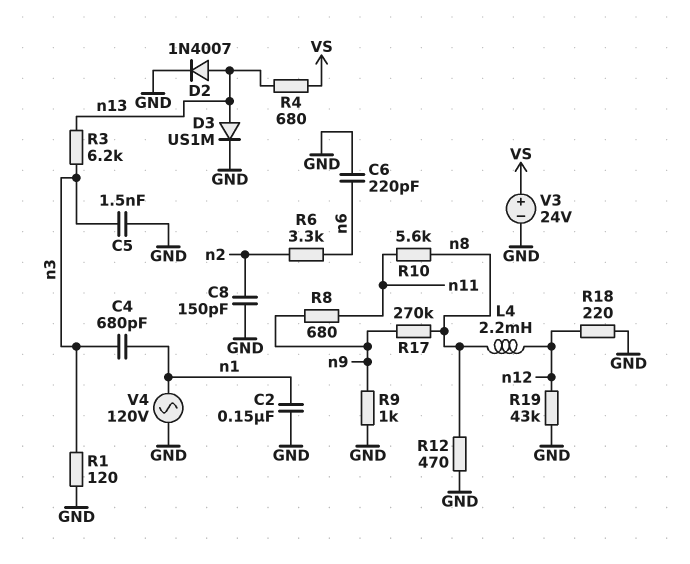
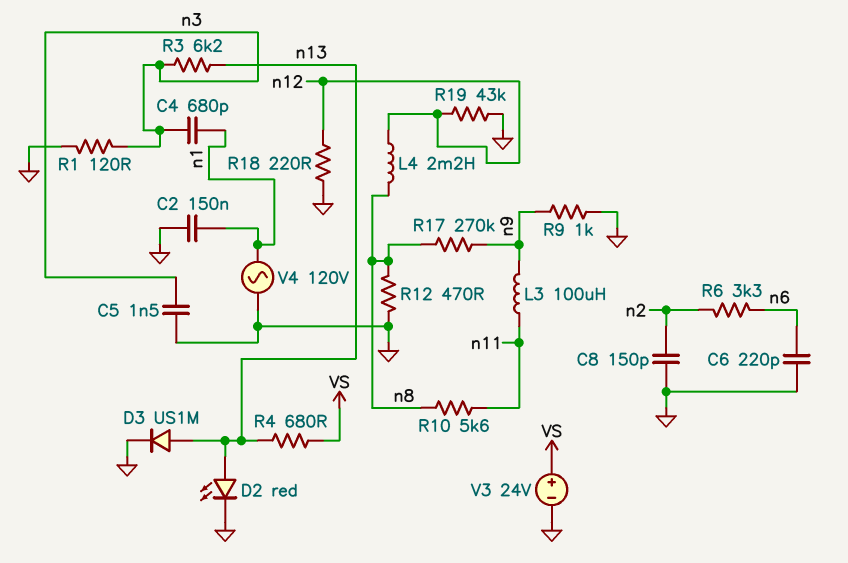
D2: diode 1N4007 (A n13, K GND) -> LED red (A n13, K GND)
L3: none -> 100uH (n9, n11)
R8: 680 (n9, n11) -> none

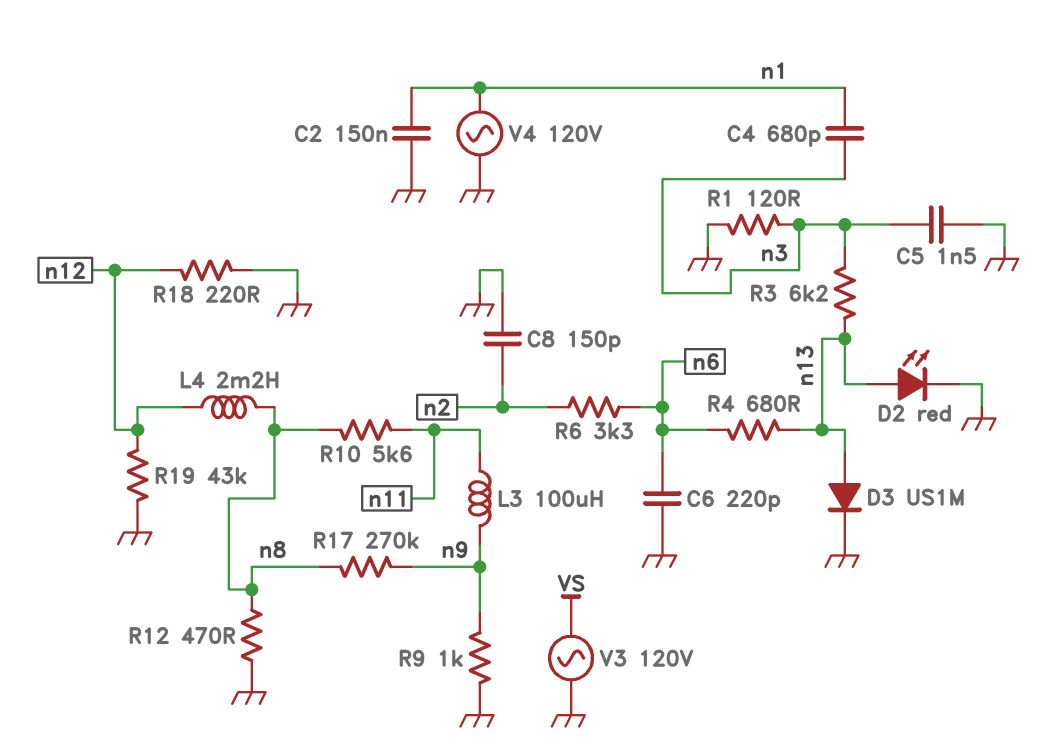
R4: 680 (VS, n13) -> 680 (n6, n13)
V3: 24V (plus VS, minus GND) -> AC 120V (GND, VS)

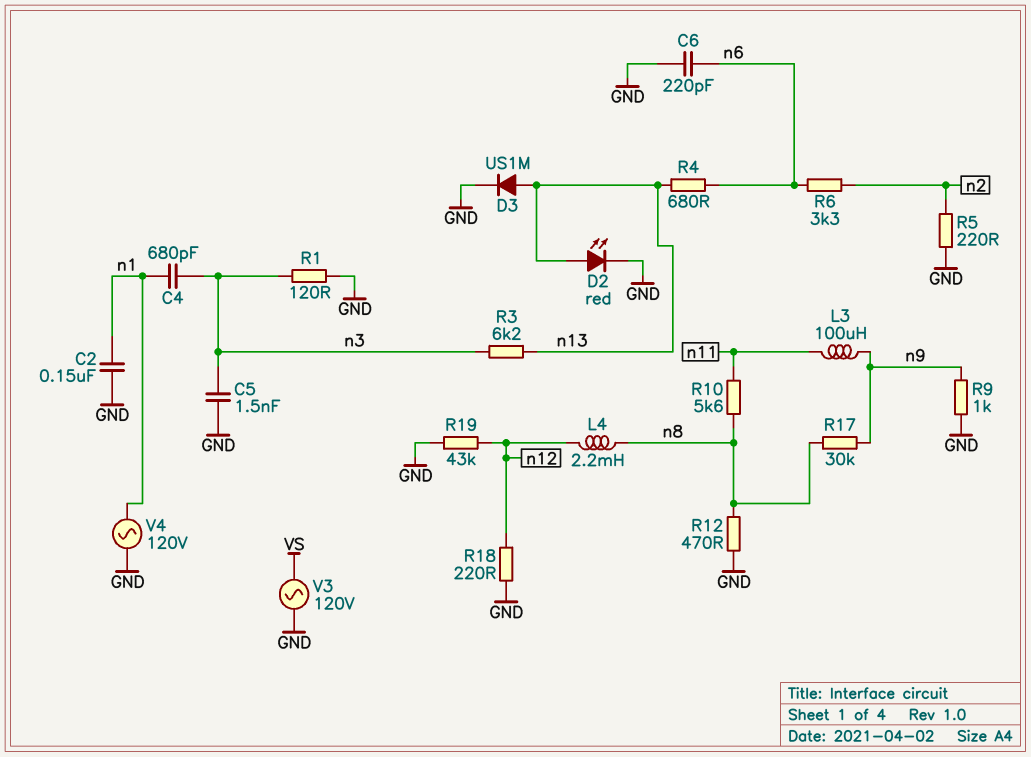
C8: 150pF (GND, n2) -> none
R5: none -> 220 (GND, n2)
R17: 270k (n8, n9) -> 30k (n8, n9)

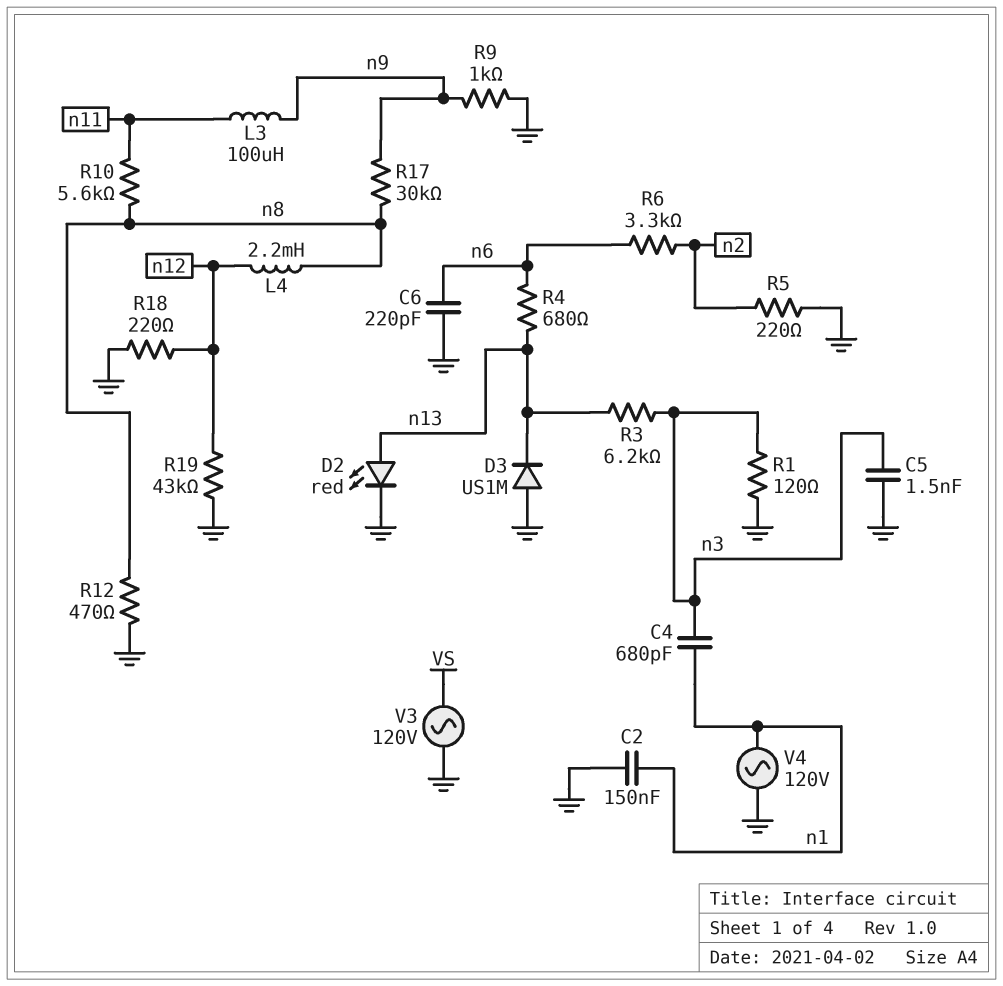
D3: diode US1M (A n13, K GND) -> diode US1M (A GND, K n13)

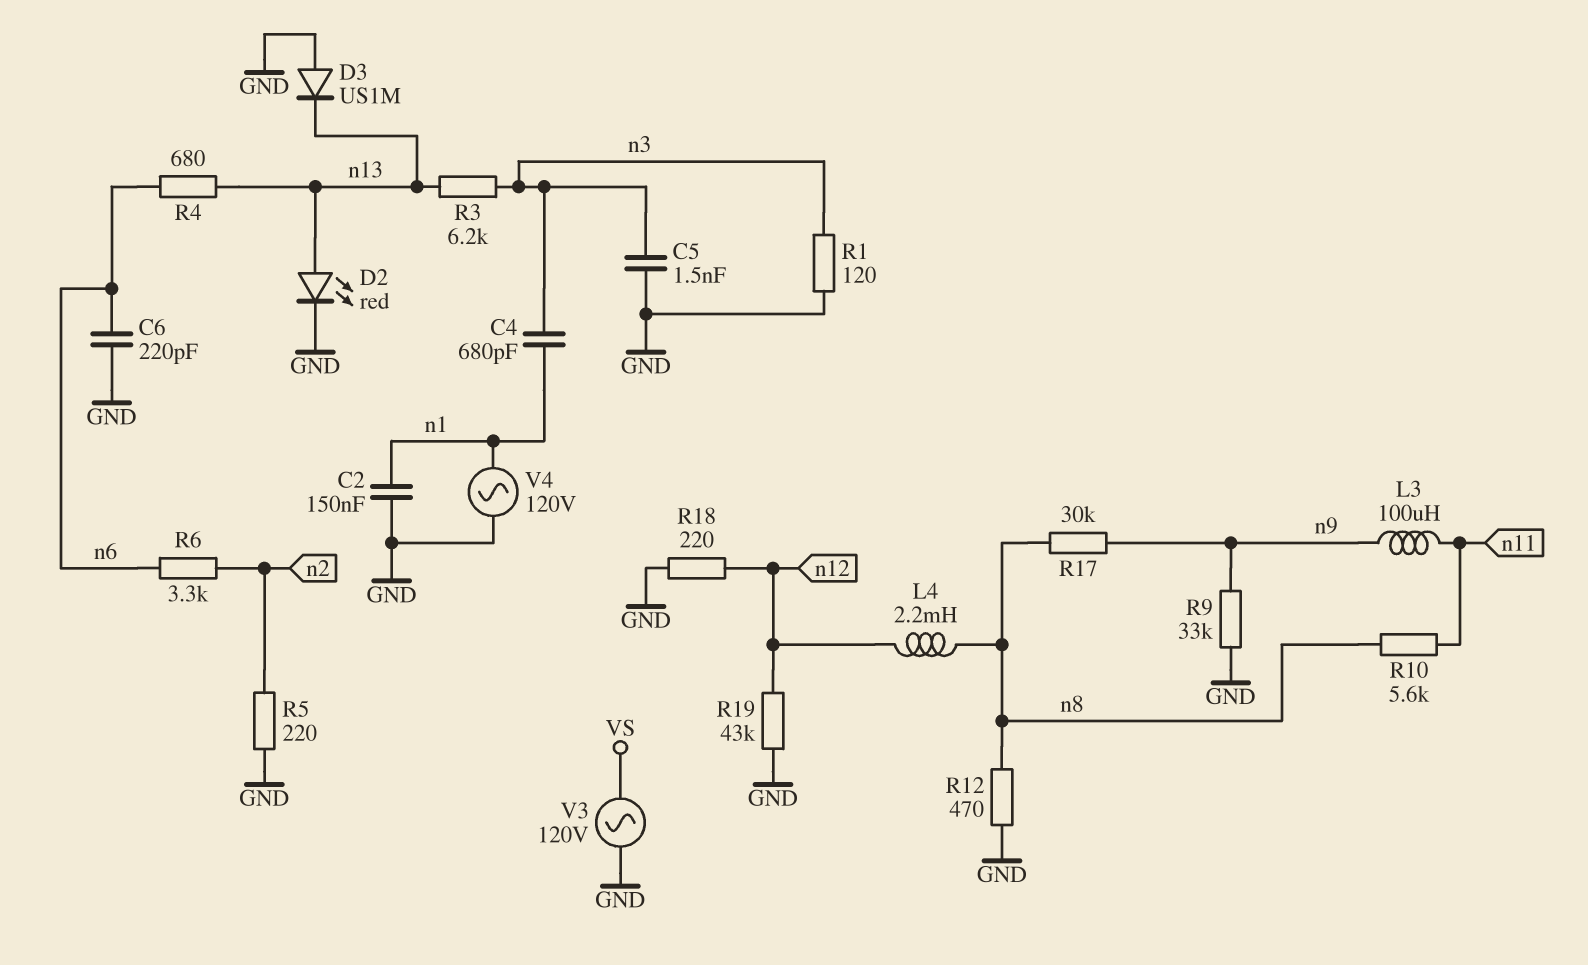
R9: 1k (GND, n9) -> 33k (GND, n9)

